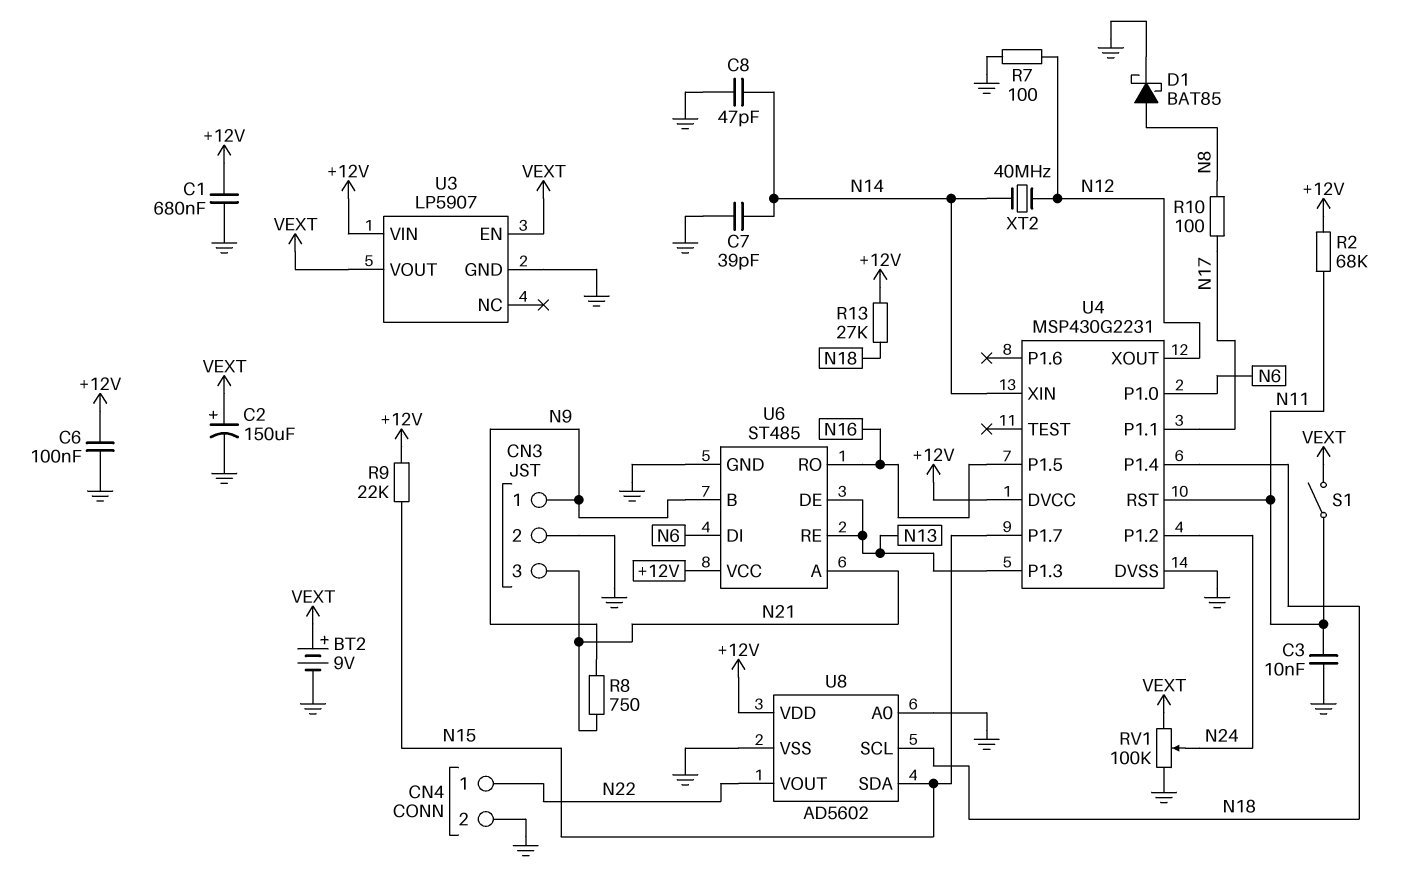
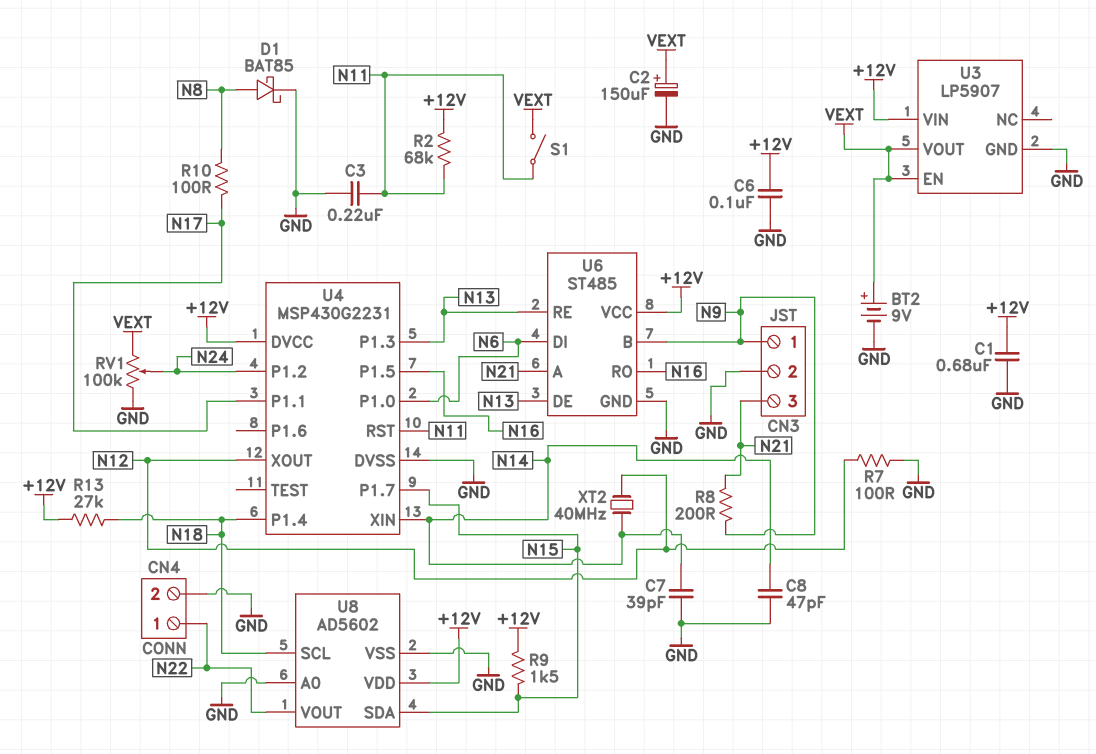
C3: 10nF (GND, N11) -> 220nF (GND, N11)
R8: 750 (N9, N21) -> 200 (N9, N21)
R9: 22k (+12V, N15) -> 1.5k (+12V, N15)

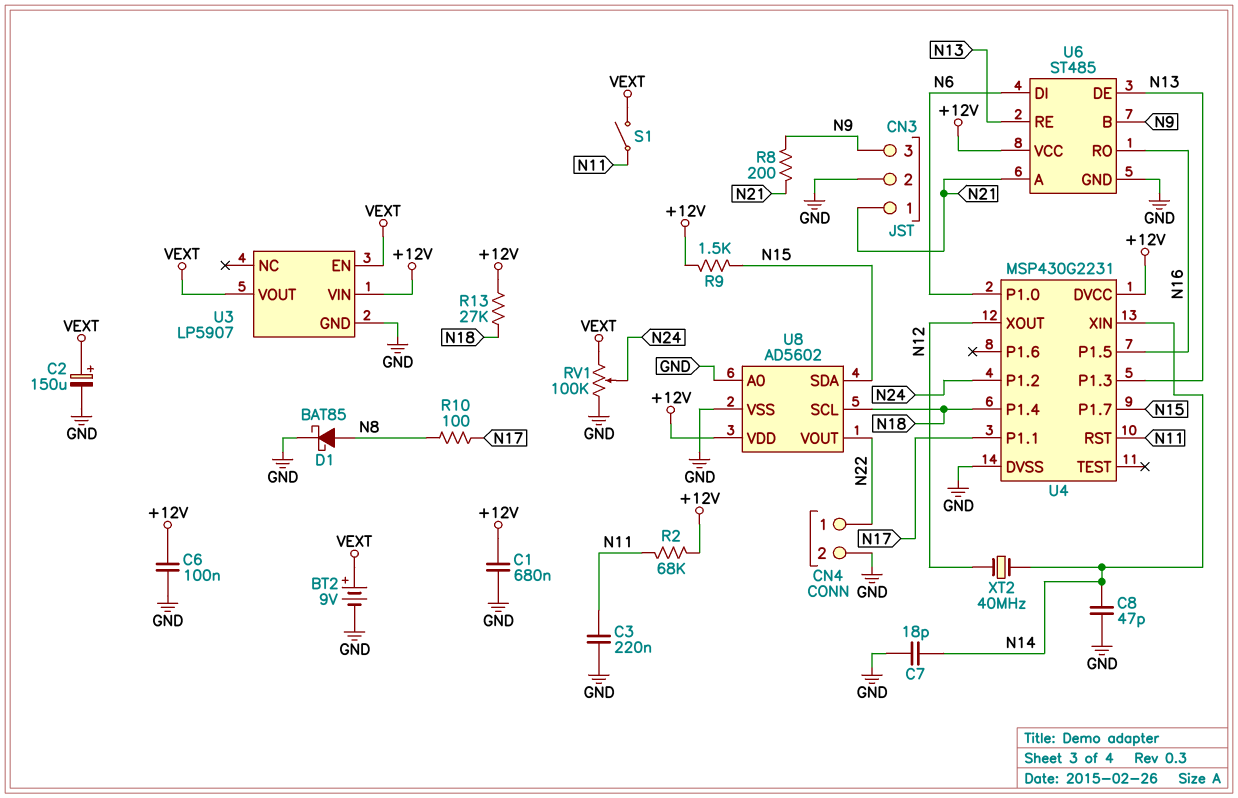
C7: 39pF (GND, N14) -> 18pF (GND, N14)
CN3 pin 1: N9 -> N21
CN3 pin 3: N21 -> N9
R7: 100 (GND, N12) -> none

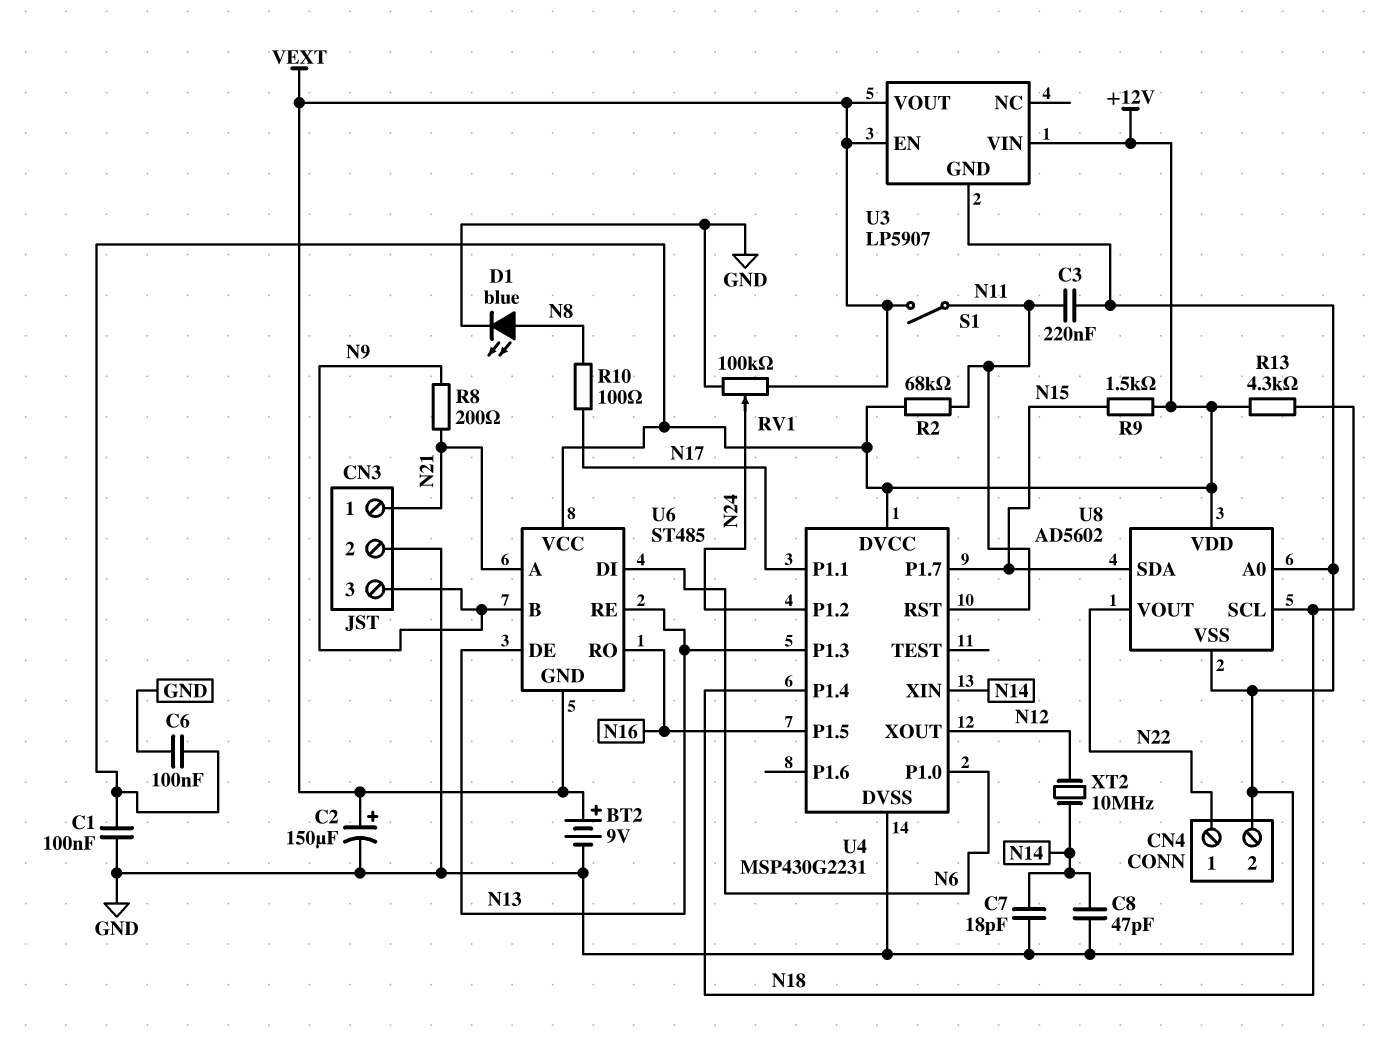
C1: 680nF (+12V, GND) -> 100nF (+12V, GND)
D1: schottky BAT85 (A N8, K GND) -> LED blue (A N8, K GND)
R13: 27k (+12V, N18) -> 4.3k (+12V, N18)
U6 pin GND: GND -> VEXT
XT2: 40MHz (N12, N14) -> 10MHz (N12, N14)

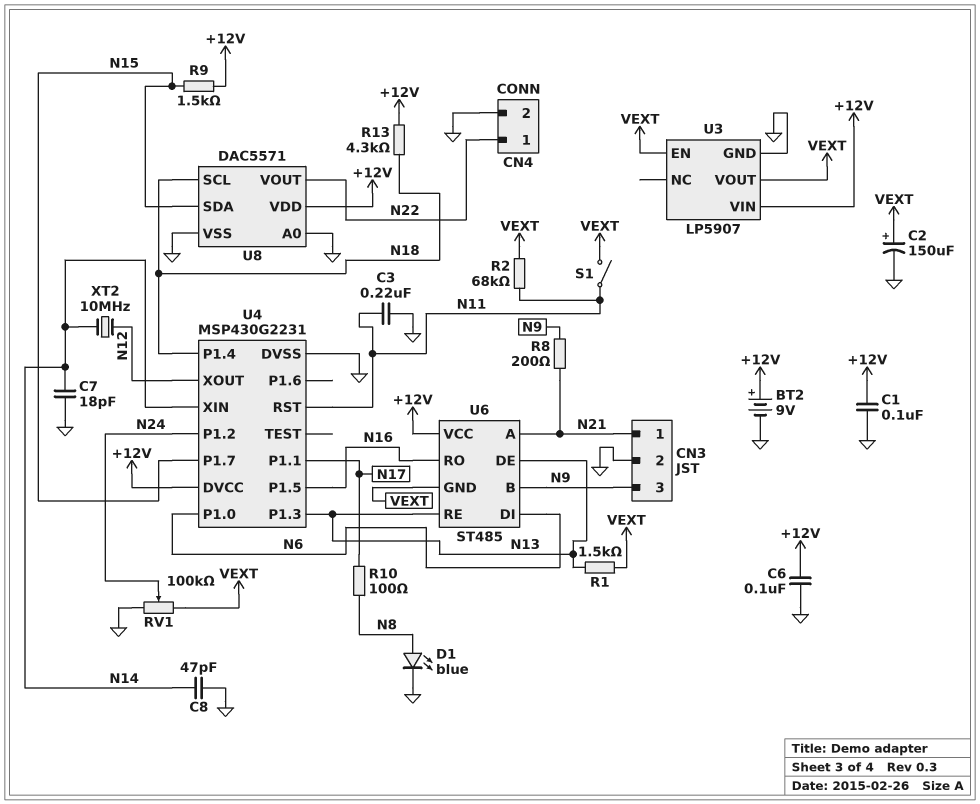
BT2: 9V (plus VEXT, minus GND) -> 9V (plus +12V, minus GND)
R1: none -> 1.5k (N13, VEXT)
R2: 68k (+12V, N11) -> 68k (N11, VEXT)
U8: AD5602 -> DAC5571

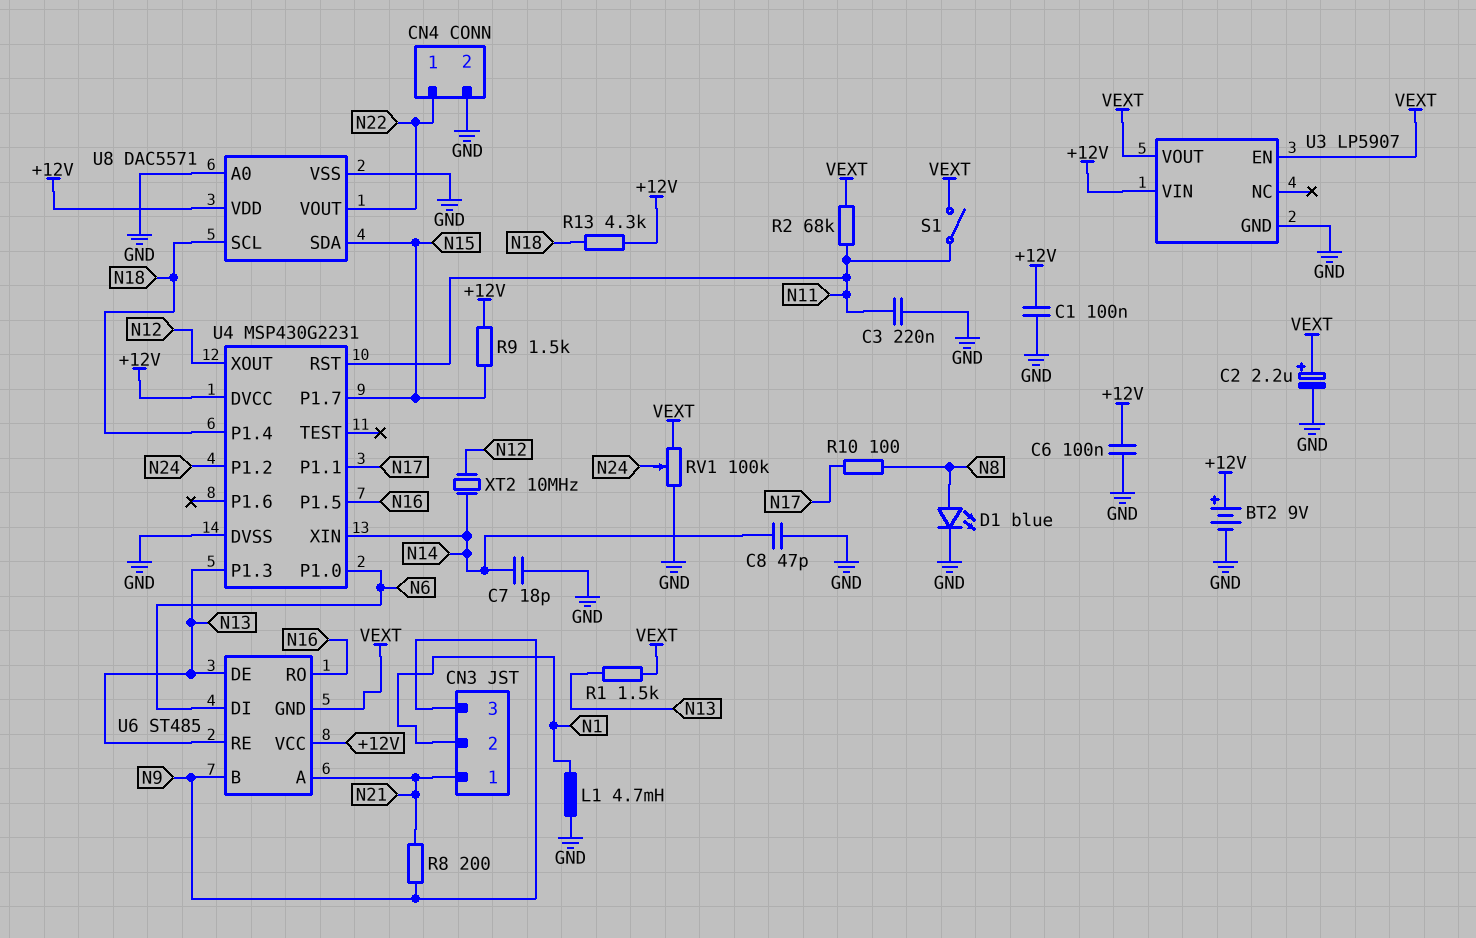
C2: 150uF (plus VEXT, minus GND) -> 2.2uF (plus VEXT, minus GND)
CN3 pin 2: GND -> N1
L1: none -> 4.7mH (GND, N1)

